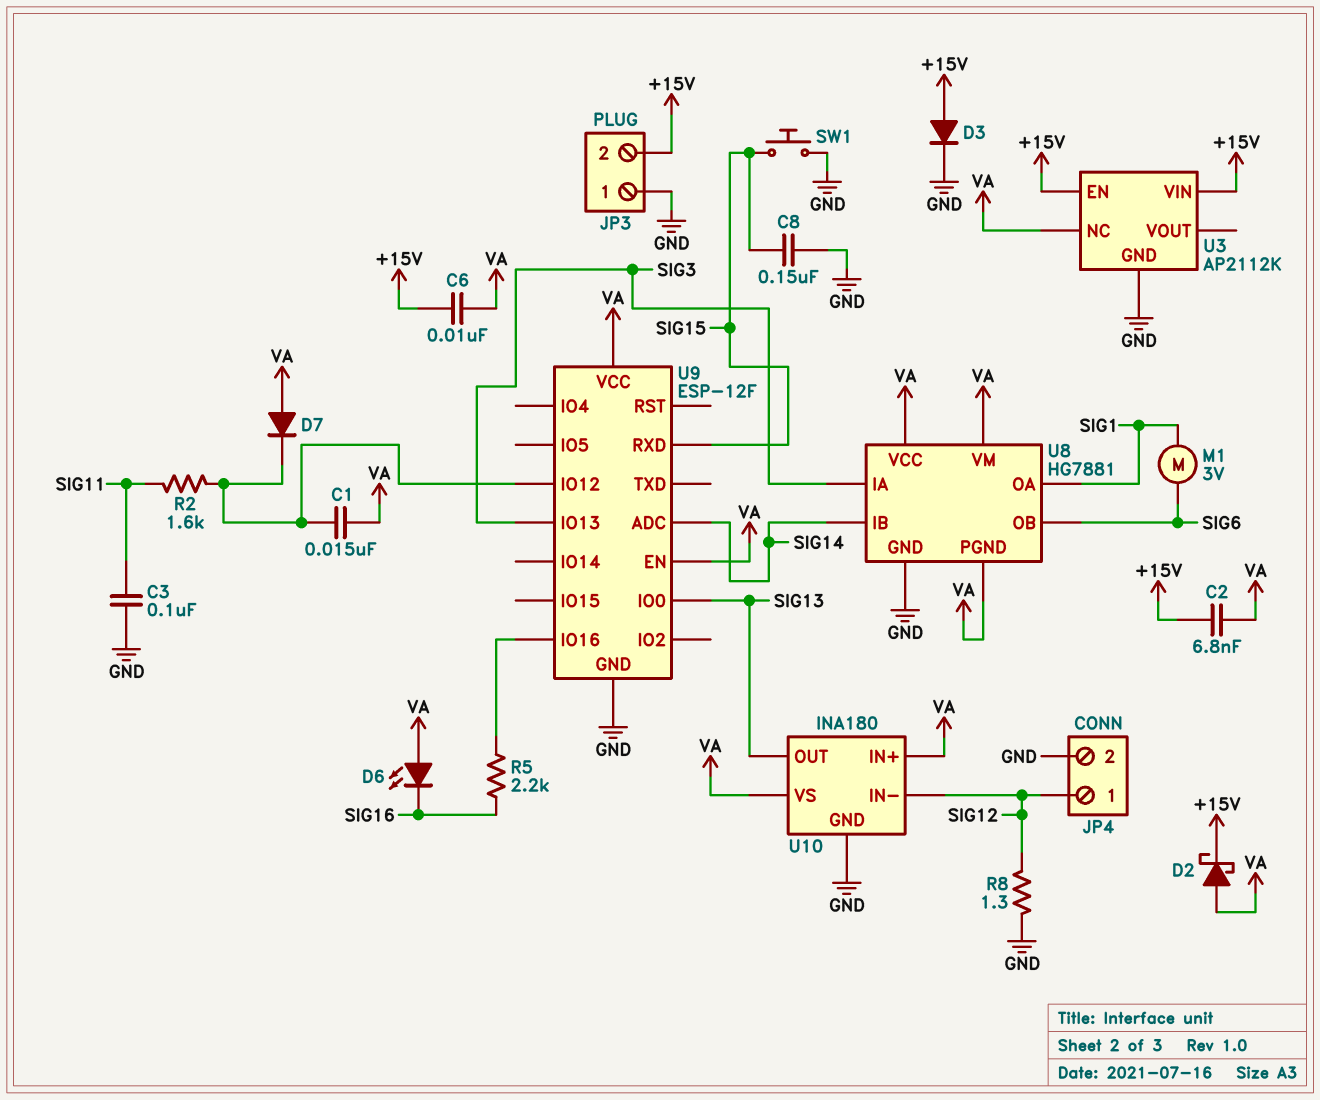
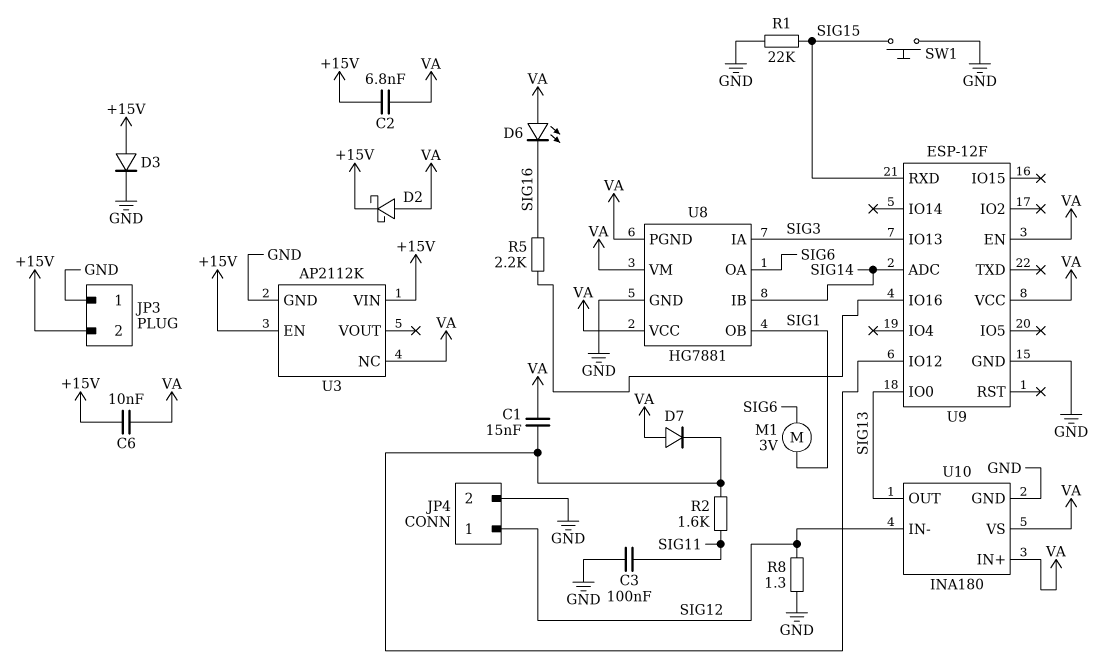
C8: 150nF (GND, SIG15) -> none
R1: none -> 22k (GND, SIG15)
U8 pin OA: SIG1 -> SIG6
U8 pin OB: SIG6 -> SIG1

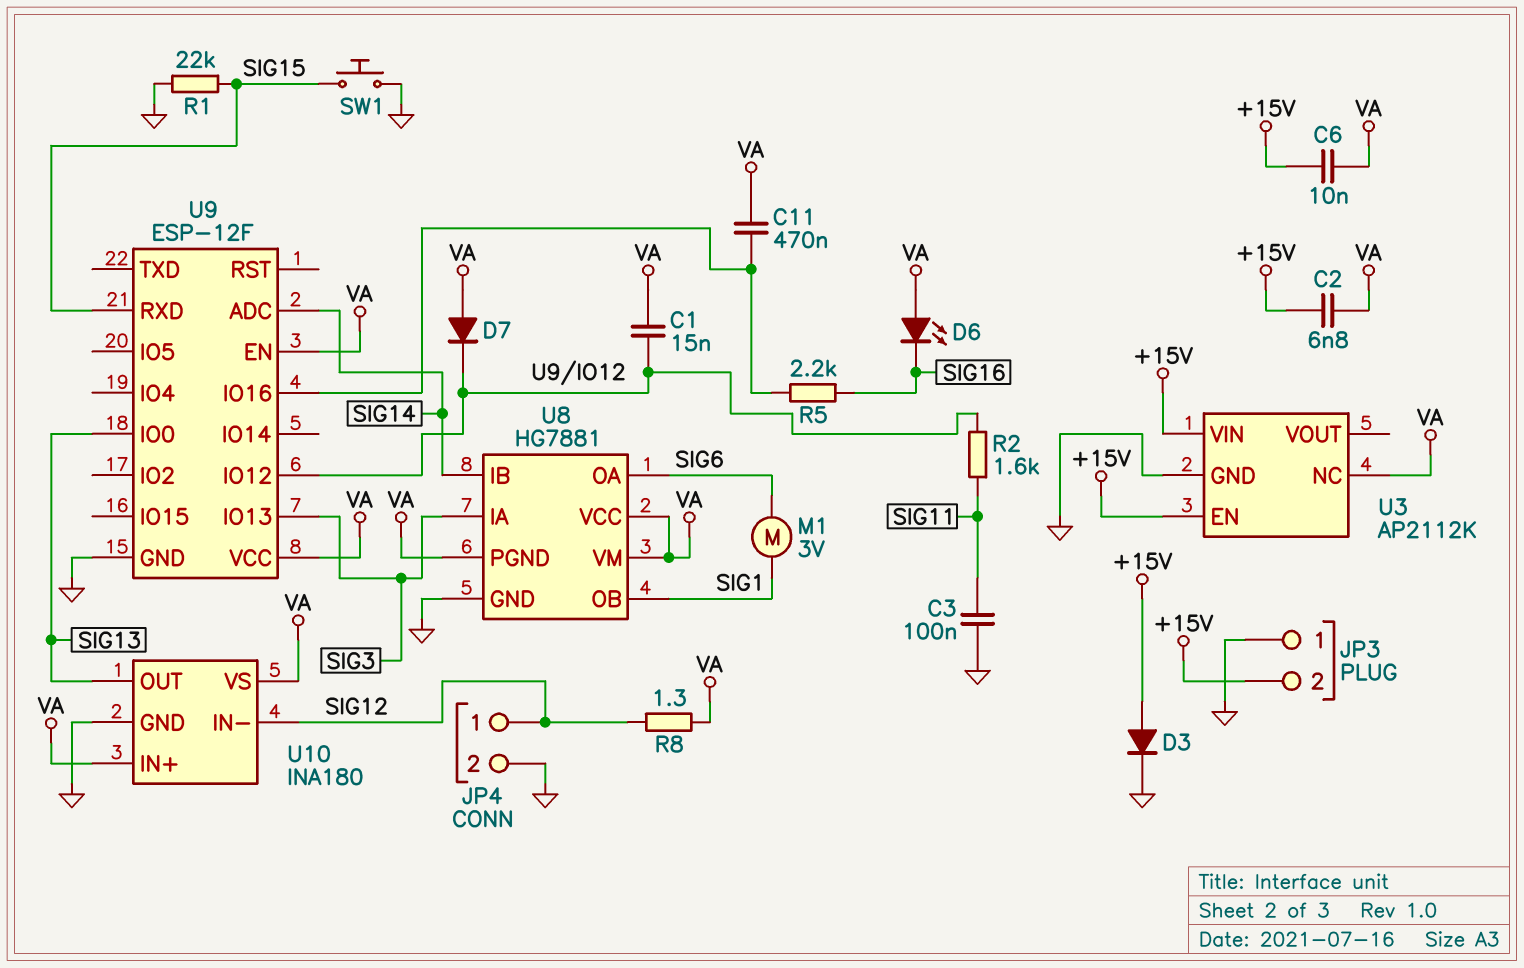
C11: none -> 470nF (U9/IO16, VA)
D2: schottky (A VA, K +15V) -> none
R8: 1.3 (GND, SIG12) -> 1.3 (SIG12, VA)

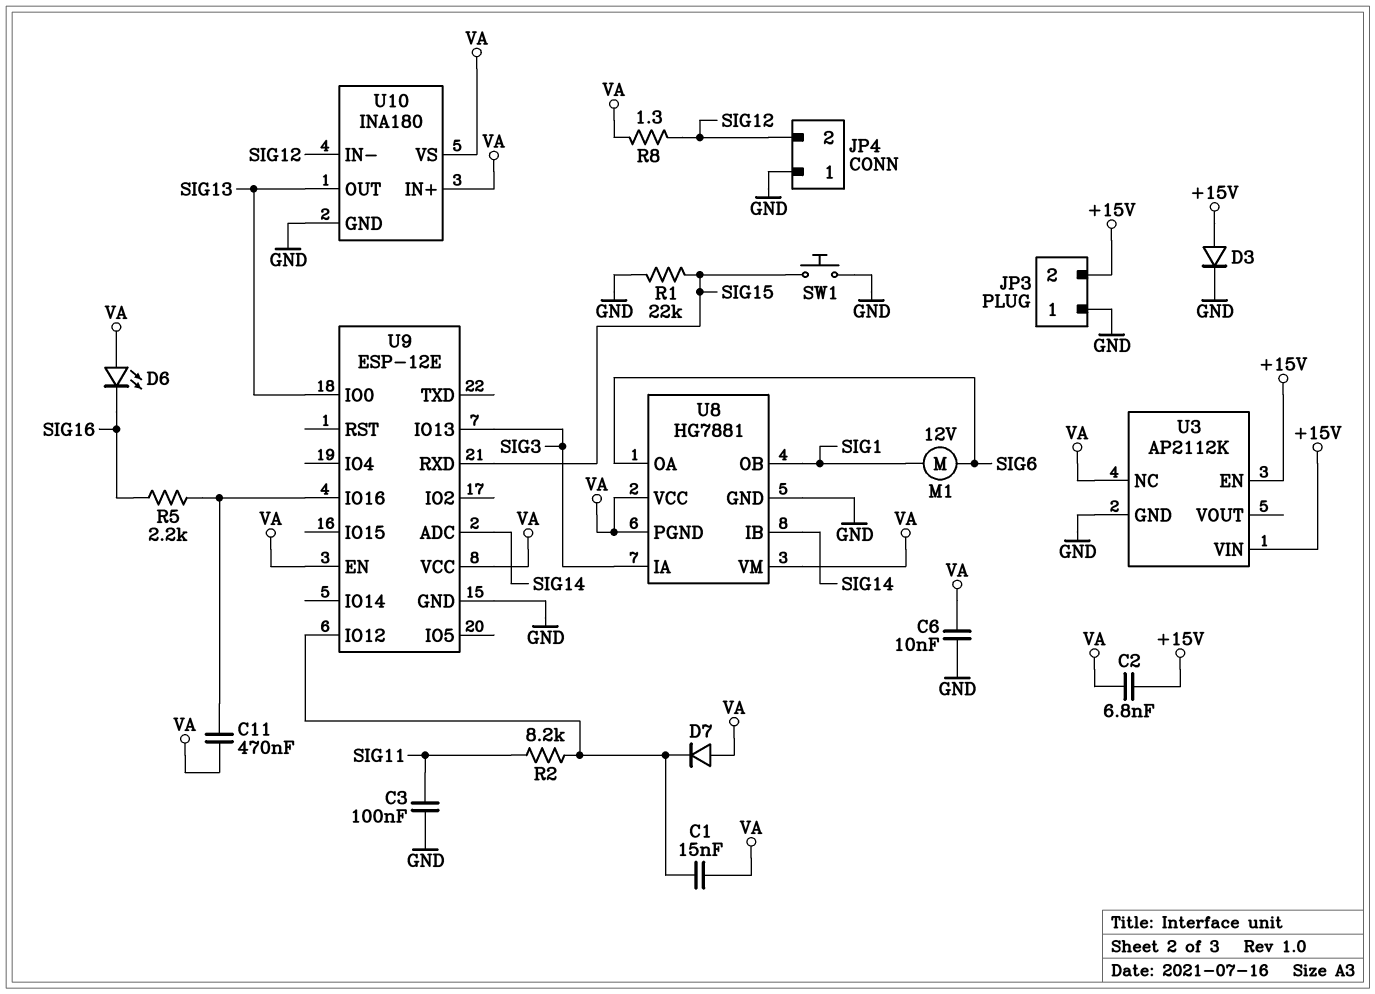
C6: 10nF (+15V, VA) -> 10nF (GND, VA)
JP4 pin 1: SIG12 -> GND
JP4 pin 2: GND -> SIG12
M1: motor 3V (SIG1, SIG6) -> motor 12V (SIG1, SIG6)
R2: 1.6k (SIG11, U9/IO12) -> 8.2k (SIG11, U9/IO12)
U9: ESP-12F -> ESP-12E

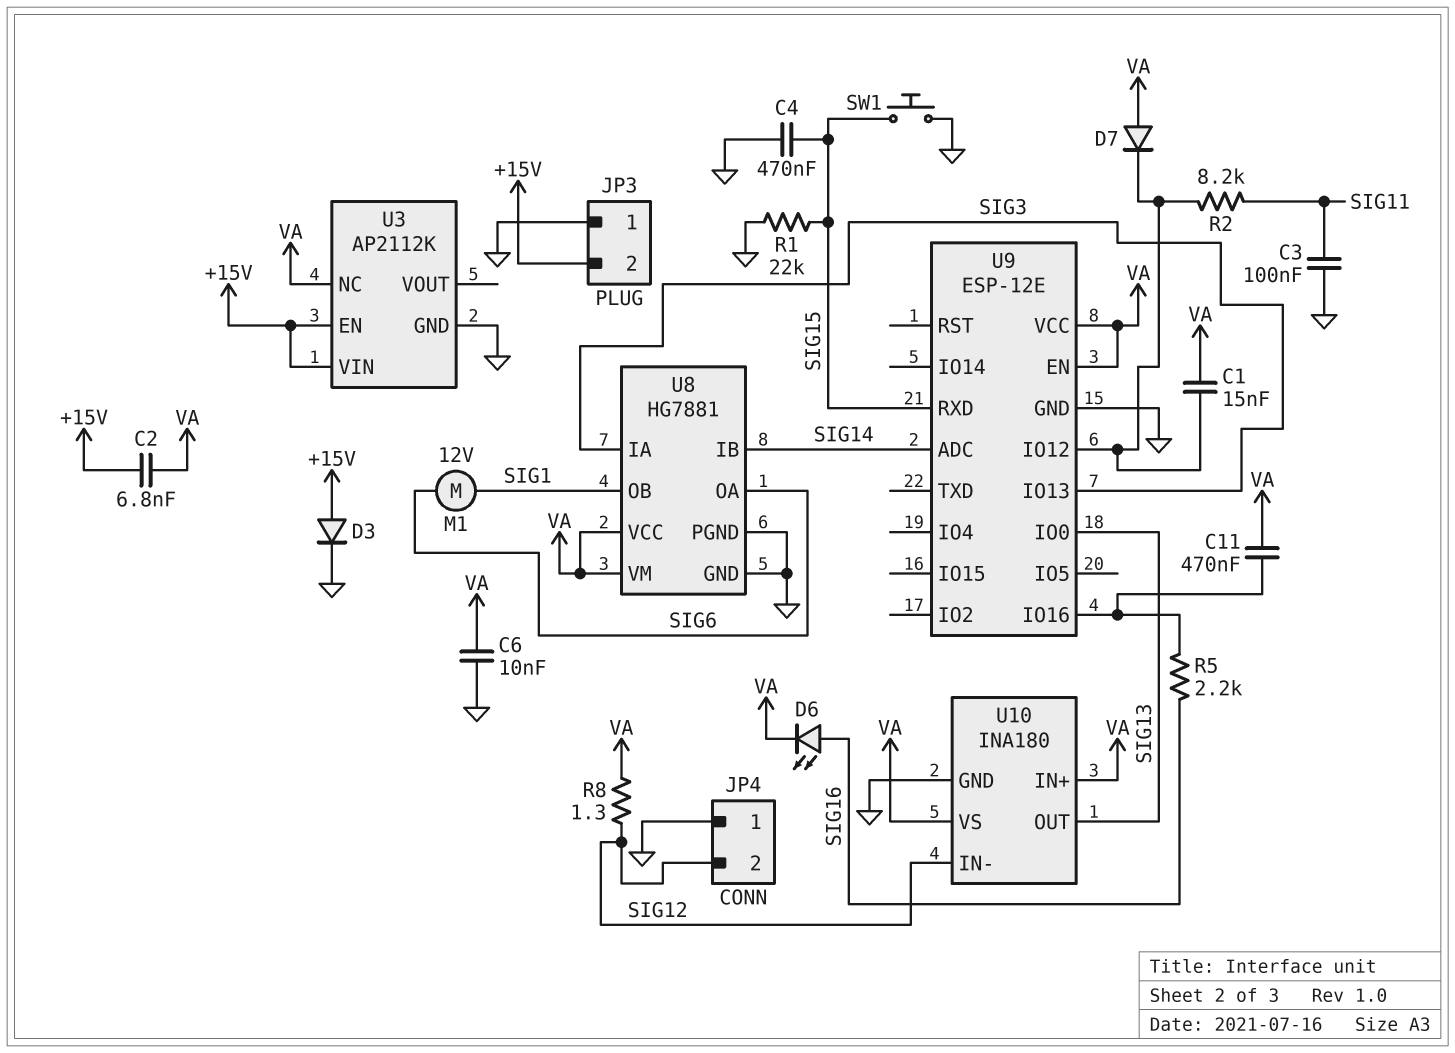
C4: none -> 470nF (GND, SIG15)
D6: LED (A VA, K SIG16) -> LED (A SIG16, K VA)
U8 pin PGND: VA -> GND

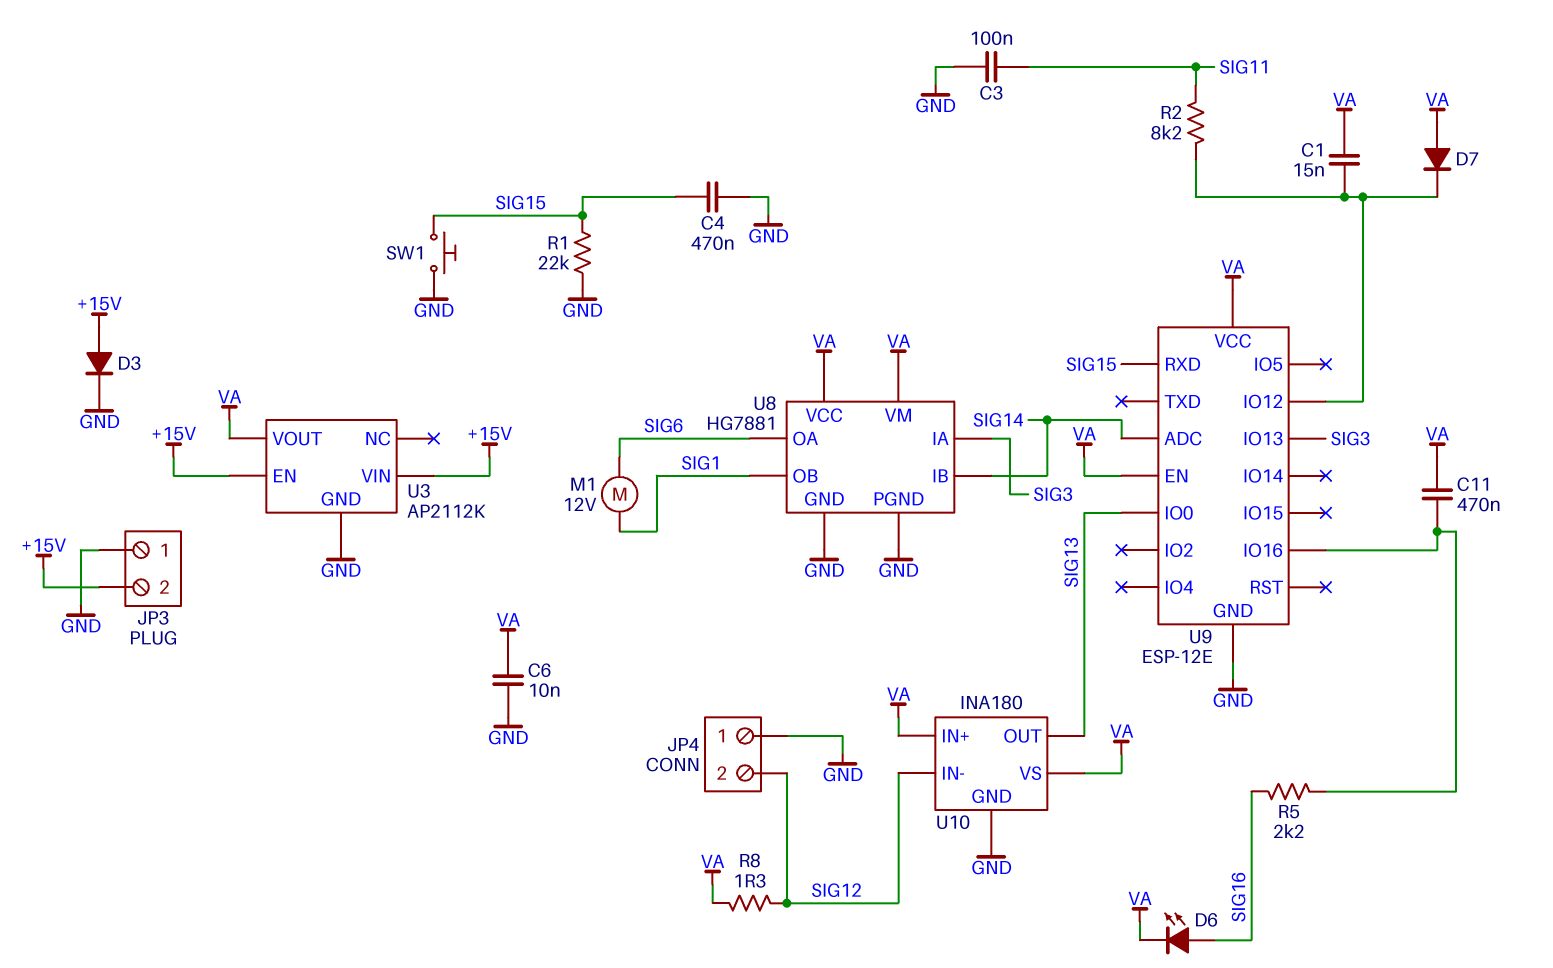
C2: 6.8nF (+15V, VA) -> none
U3 pin NC: VA -> none
U3 pin VOUT: none -> VA

